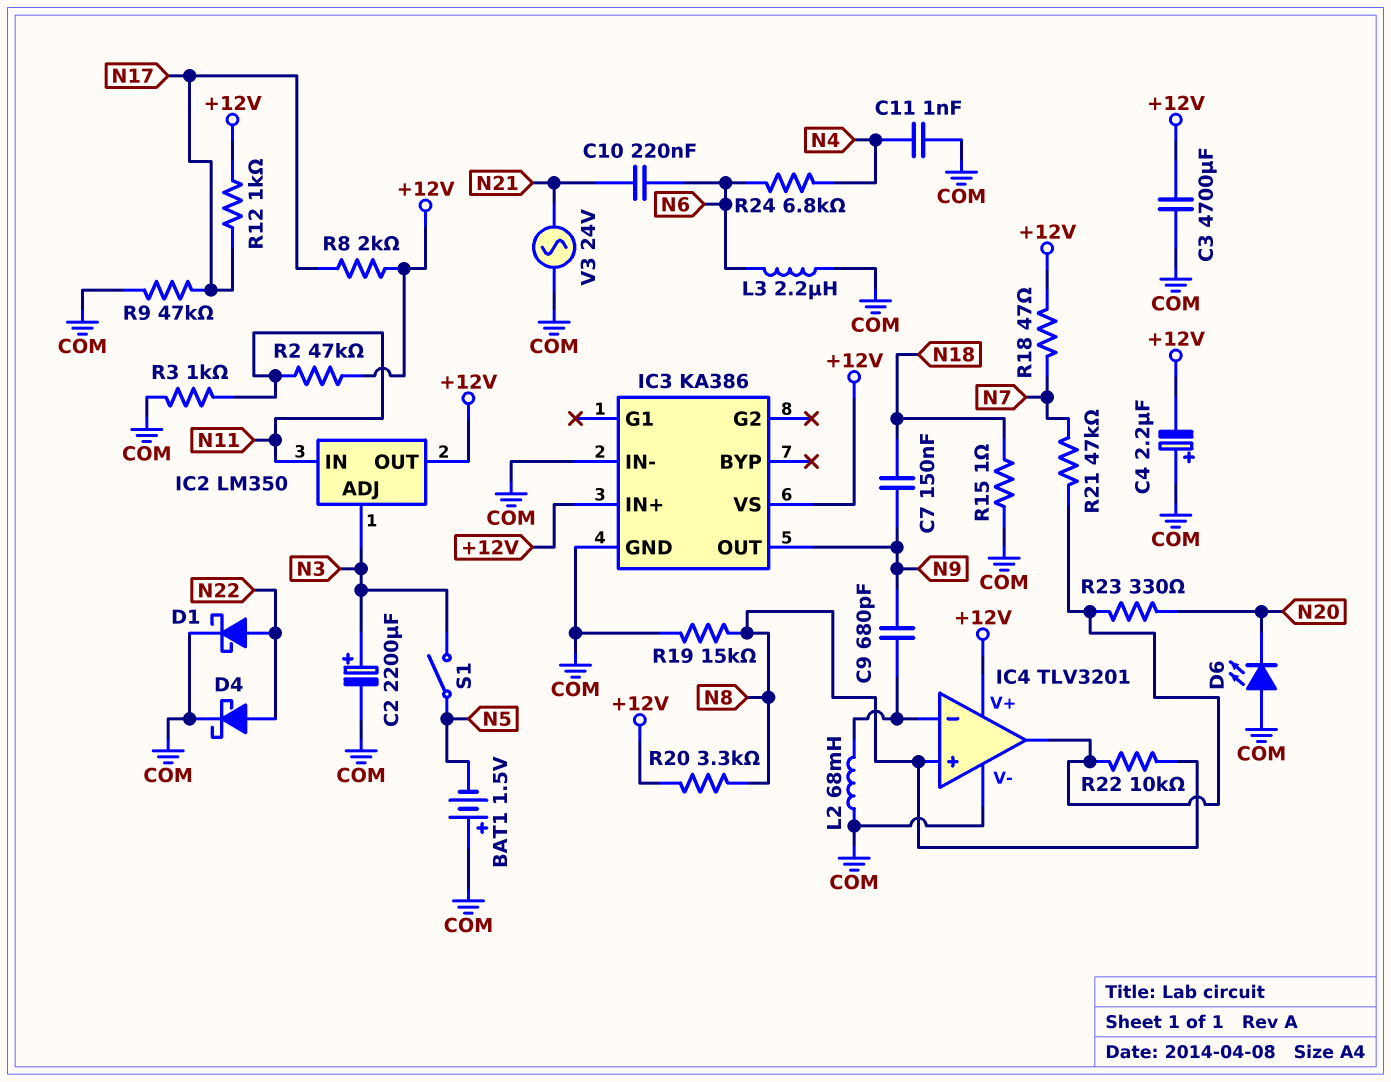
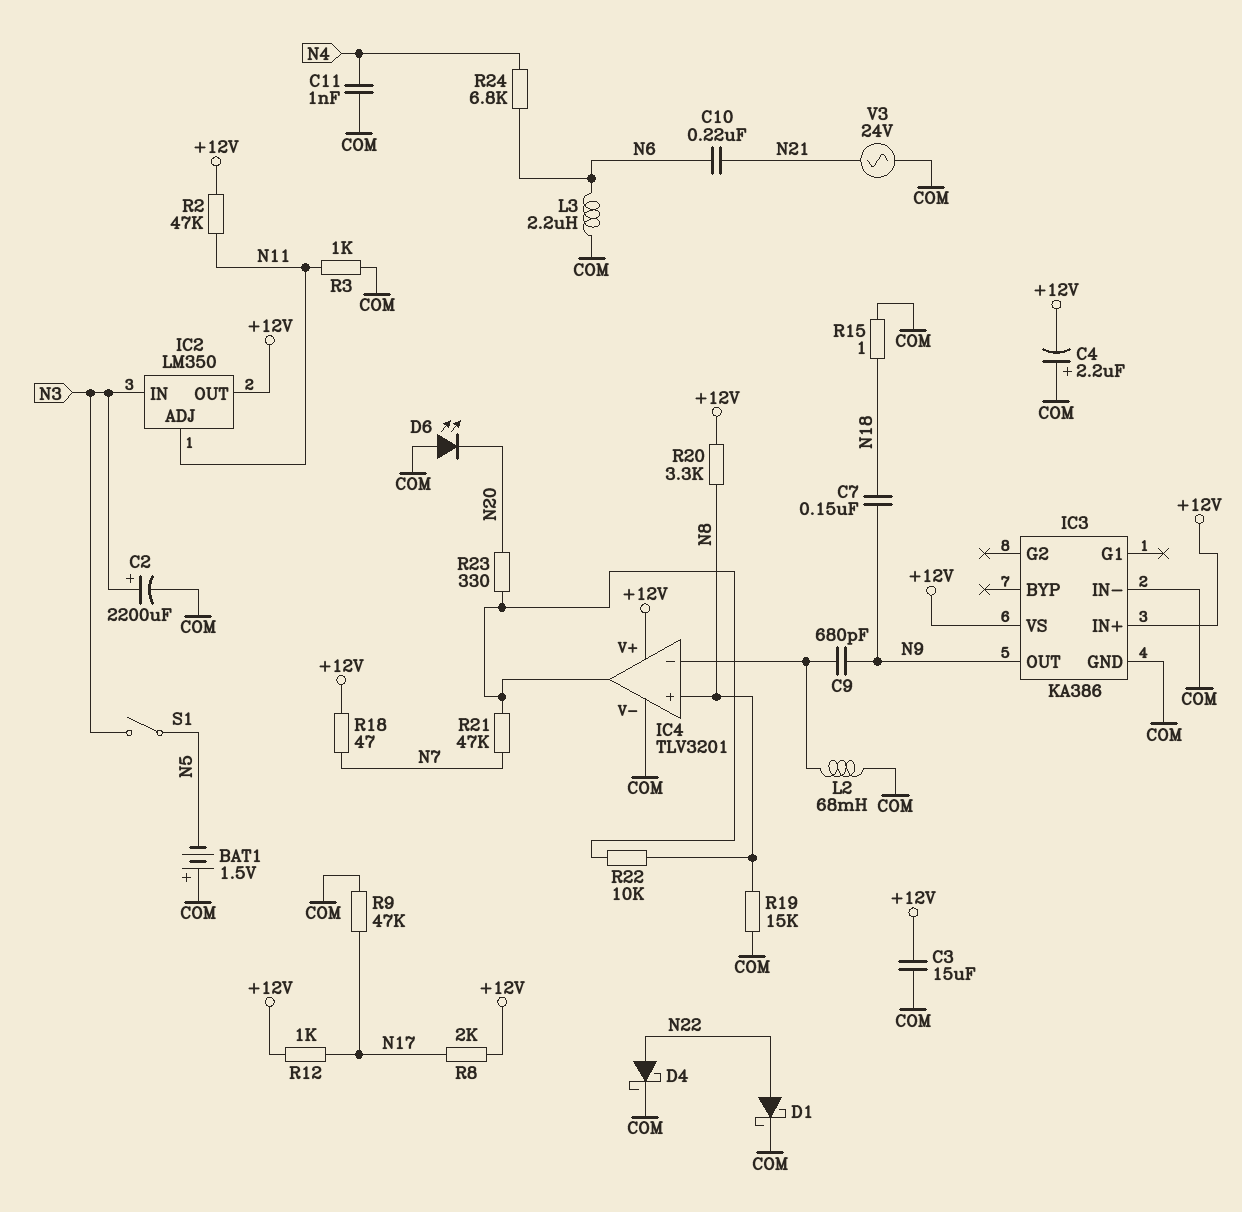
C3: 4700uF (+12V, COM) -> 15uF (+12V, COM)
IC2 pin ADJ: N3 -> N11
IC2 pin IN: N11 -> N3

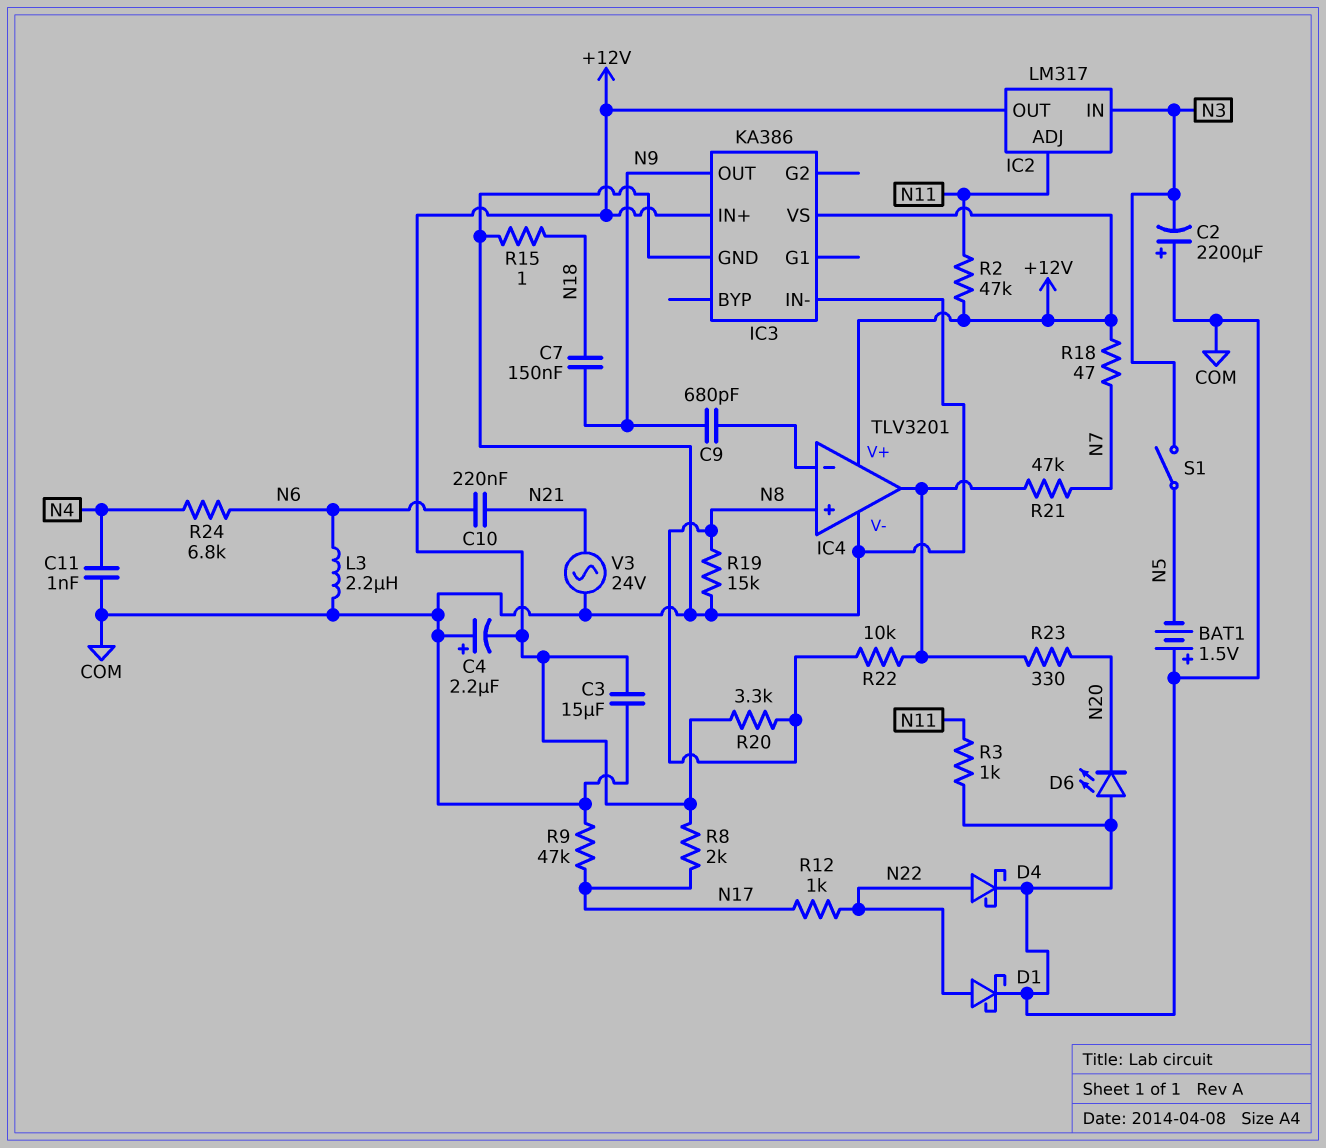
C2: 2200uF (plus N3, minus COM) -> 2200uF (plus COM, minus N3)
IC2: LM350 -> LM317
L2: 68mH (COM, IC4/in-) -> none
R12: 1k (+12V, N17) -> 1k (N17, N22)

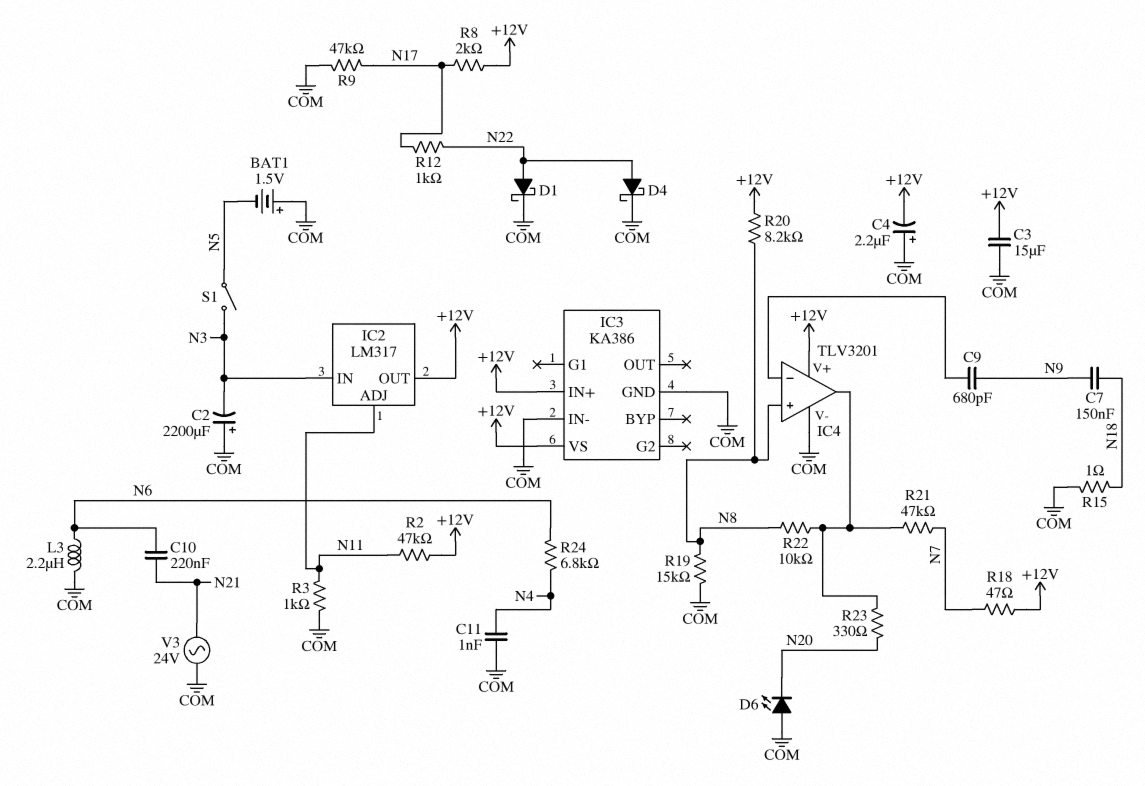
IC3 pin OUT: N9 -> none
R20: 3.3k (+12V, N8) -> 8.2k (+12V, N8)

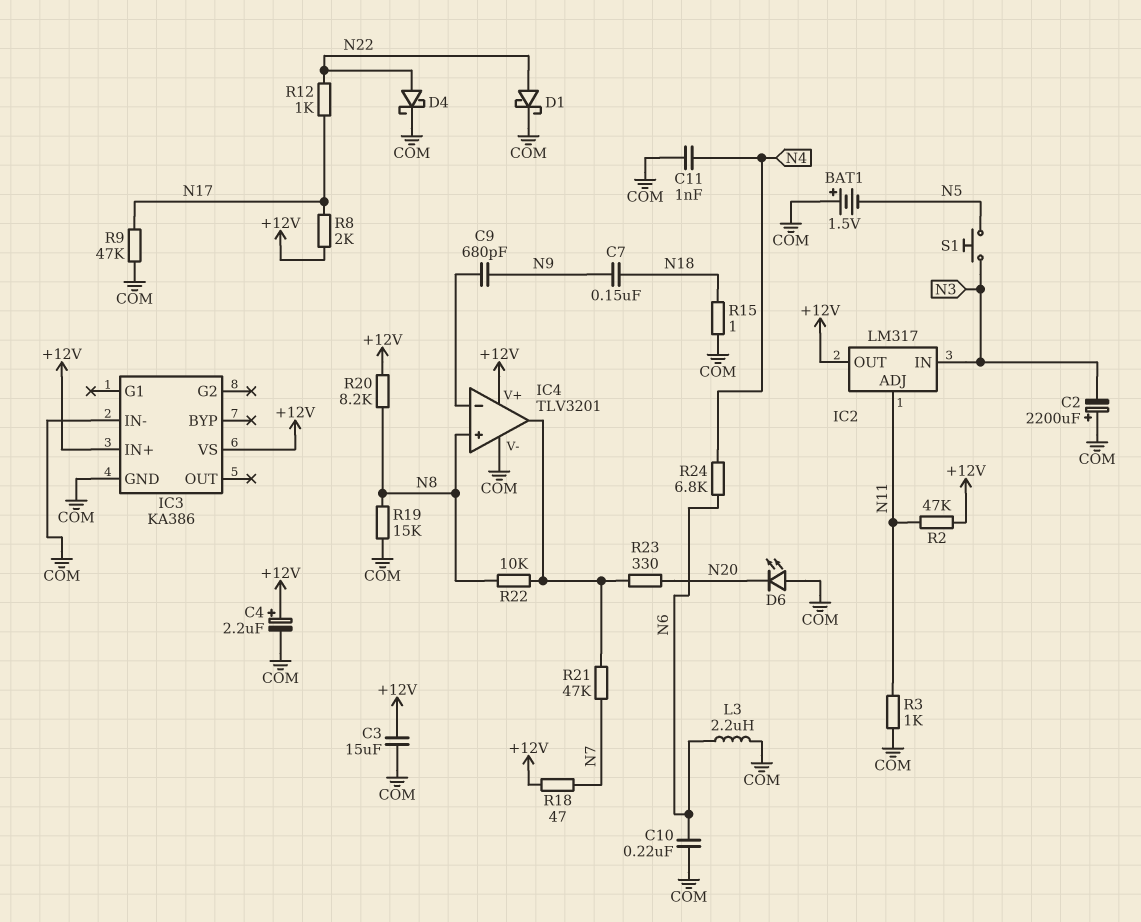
C4: 2.2uF (plus COM, minus +12V) -> 2.2uF (plus +12V, minus COM)
C10: 220nF (N6, N21) -> 220nF (COM, N6)
S1: switch (N3, N5) -> button (N3, N5)
V3: AC 24V (COM, N21) -> none

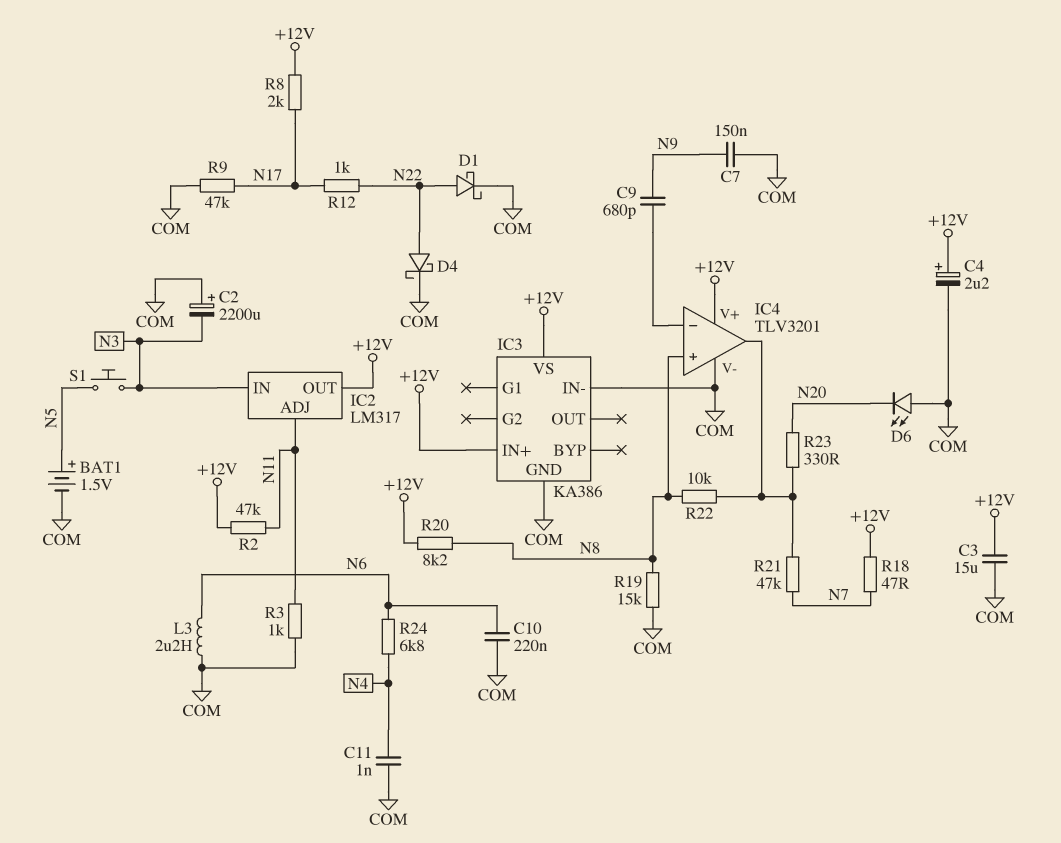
BAT1: 1.5V (plus COM, minus N5) -> 1.5V (plus N5, minus COM)
C7: 150nF (N9, N18) -> 150nF (COM, N9)
R15: 1 (COM, N18) -> none

